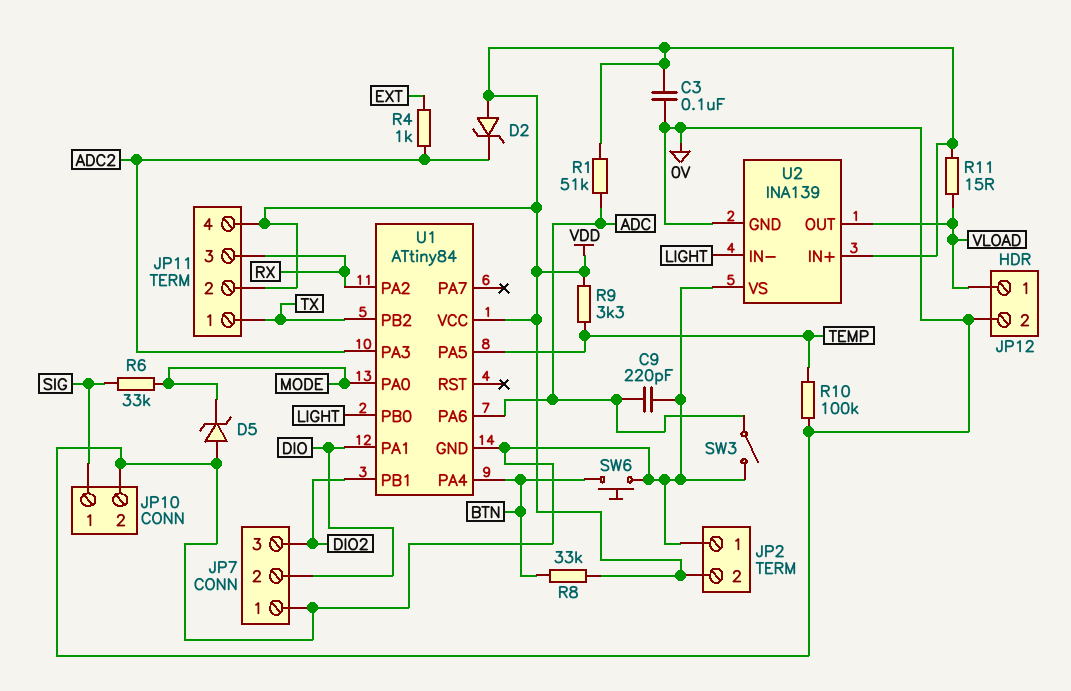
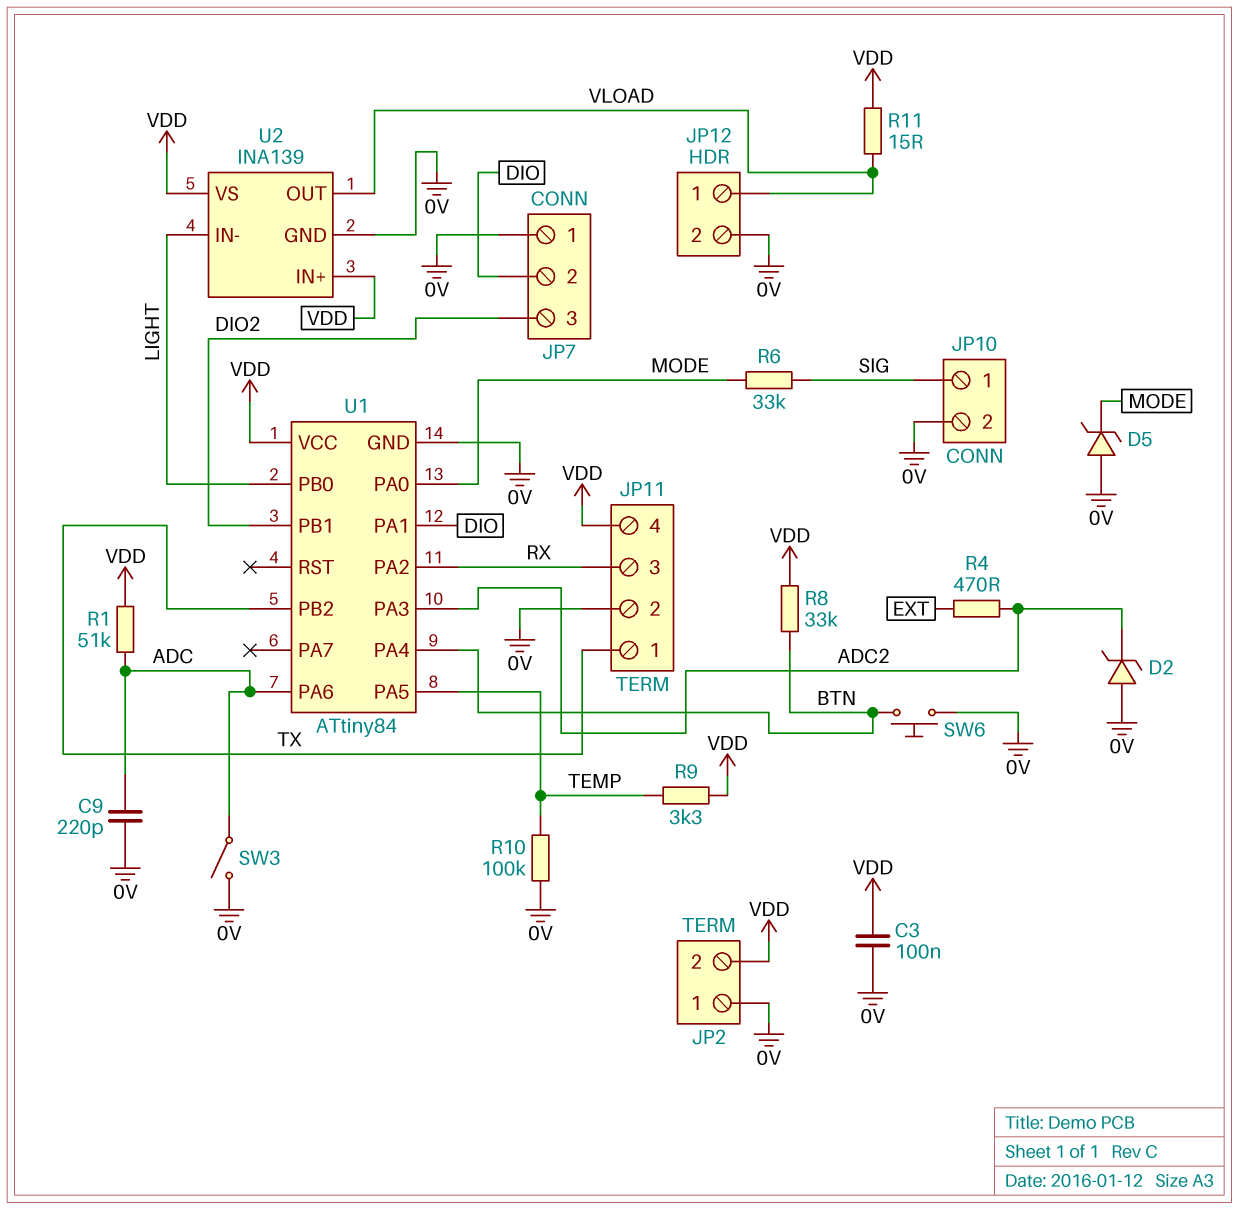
D2: zener (A VDD, K ADC2) -> zener (A 0V, K ADC2)
JP11 pin 2: VDD -> 0V
R4: 1k (ADC2, EXT) -> 470 (ADC2, EXT)
U2 pin VS: 0V -> VDD

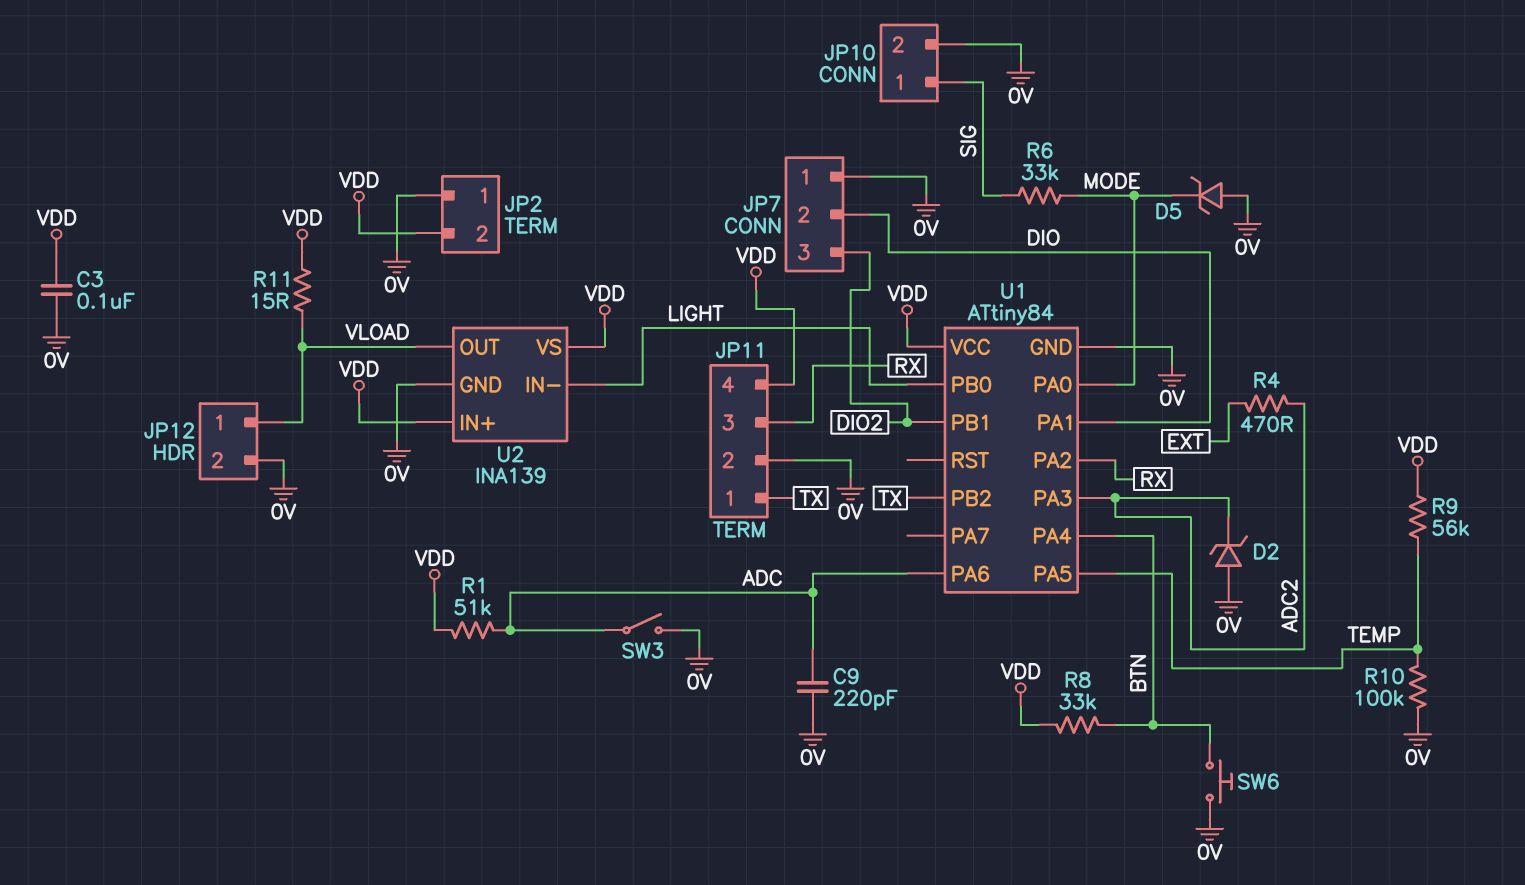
R9: 3.3k (TEMP, VDD) -> 56k (TEMP, VDD)

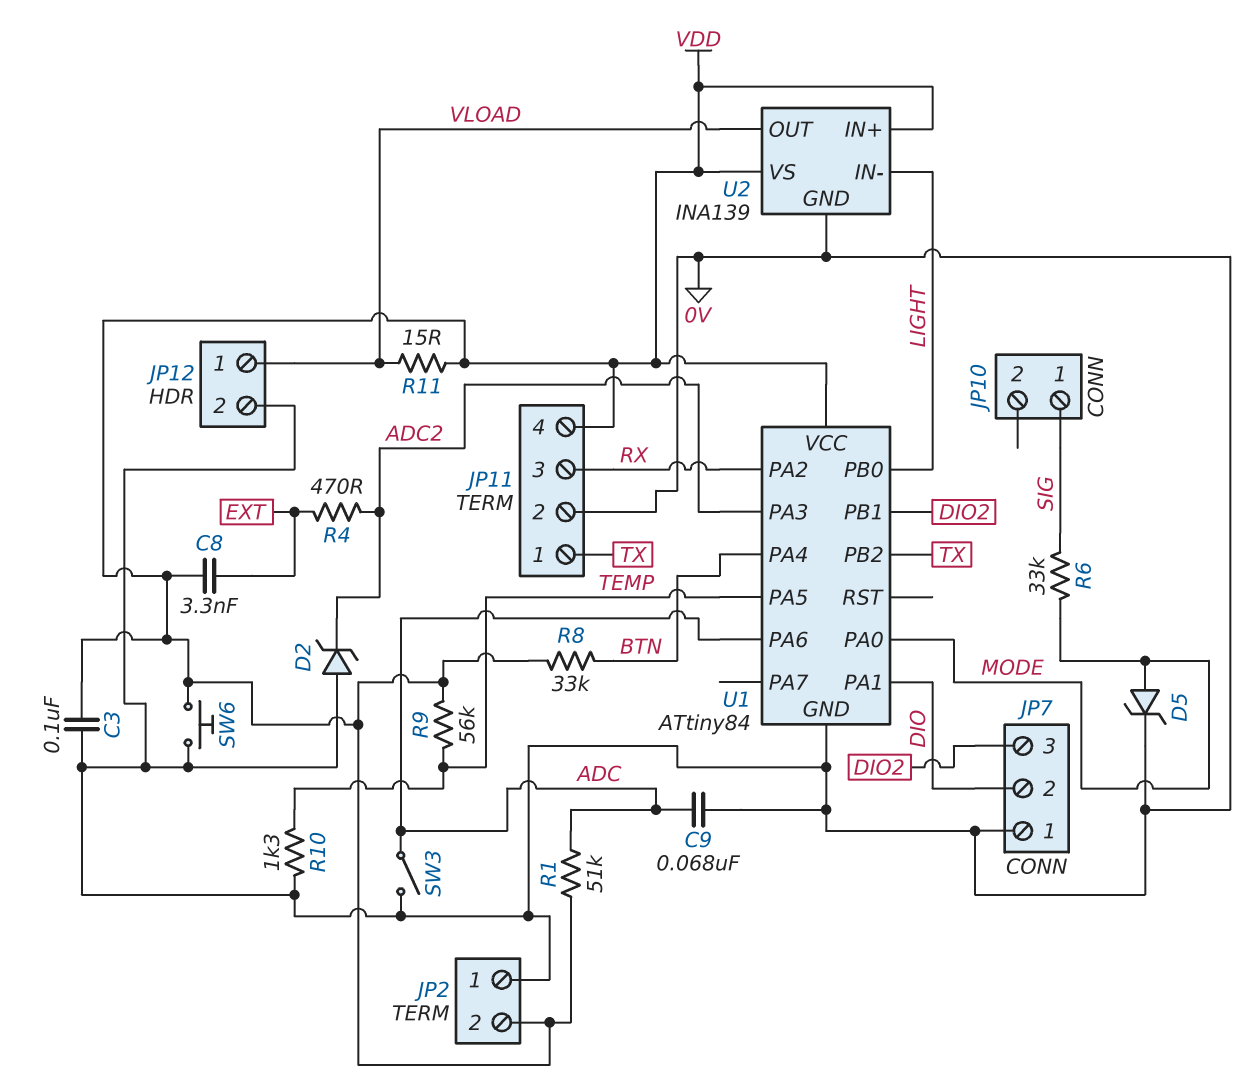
C8: none -> 3.3nF (EXT, VDD)
C9: 220pF (0V, ADC) -> 68nF (0V, ADC)
D5: zener (A 0V, K MODE) -> zener (A MODE, K 0V)
JP10 pin 2: 0V -> none
R10: 100k (0V, TEMP) -> 1.3k (0V, TEMP)
SW6: button (0V, BTN) -> button (0V, VDD)

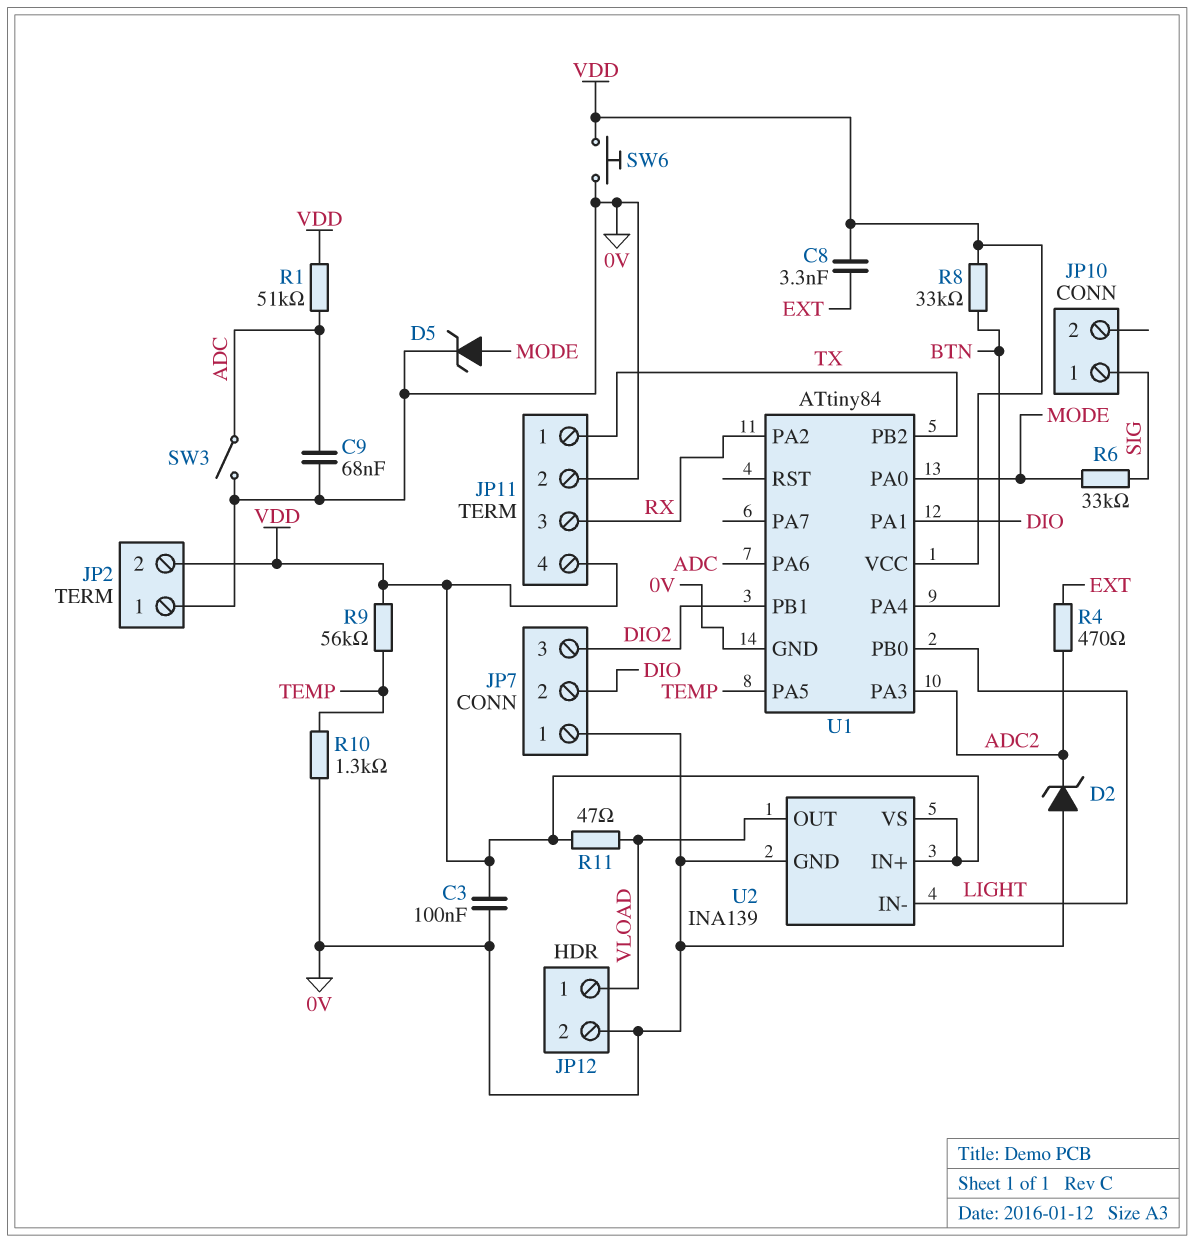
R11: 15 (VDD, VLOAD) -> 47 (VDD, VLOAD)

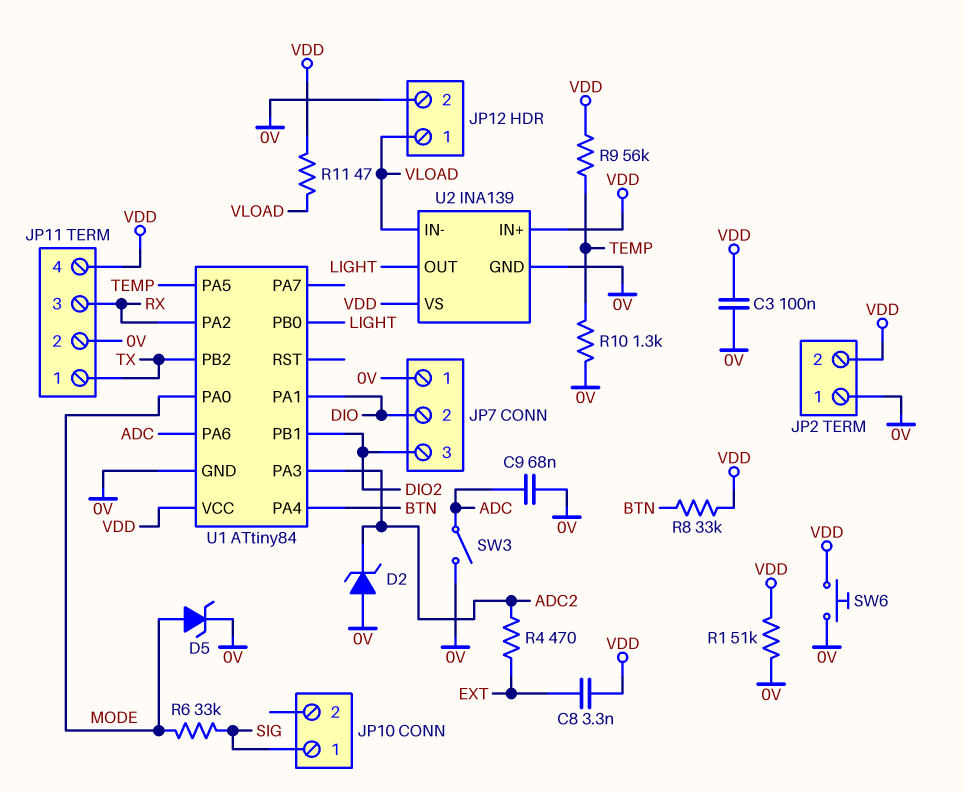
R1: 51k (ADC, VDD) -> 51k (0V, VDD)
U2 pin IN-: LIGHT -> VLOAD
U2 pin OUT: VLOAD -> LIGHT

